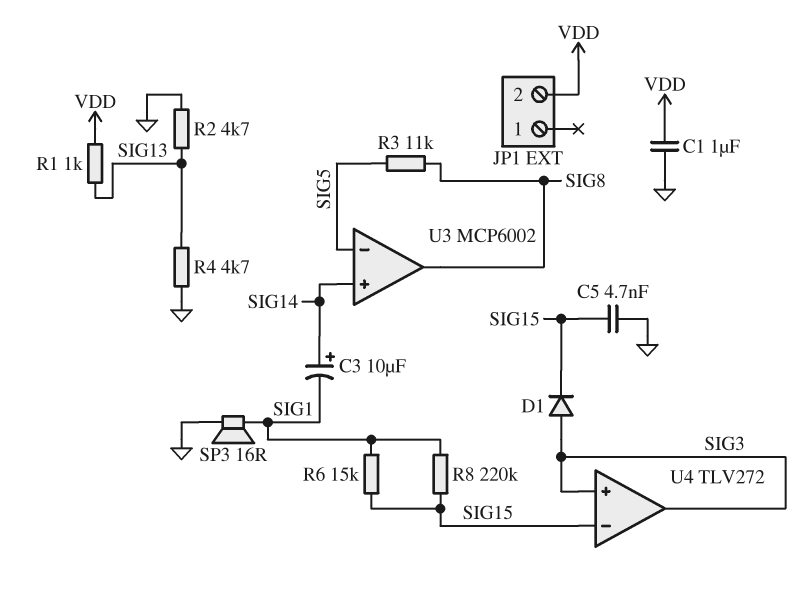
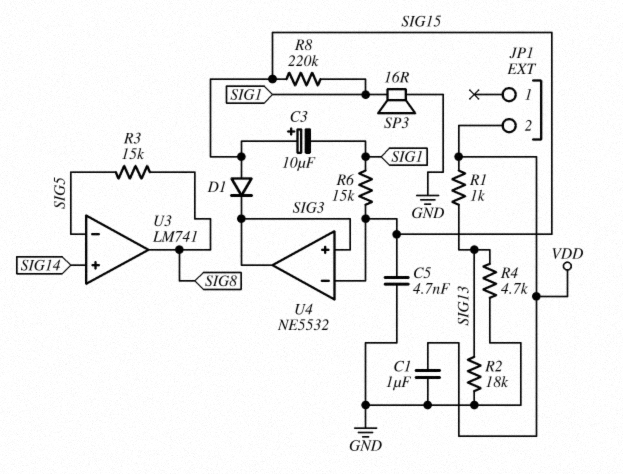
C3: 10uF (plus SIG14, minus SIG1) -> 10uF (plus SIG15, minus SIG1)
D1: diode (A SIG3, K SIG15) -> diode (A SIG15, K SIG3)
R2: 4.7k (GND, SIG13) -> 18k (GND, SIG13)
R3: 11k (SIG5, SIG8) -> 15k (SIG5, SIG8)
U3: MCP6002 -> LM741
U4: TLV272 -> NE5532

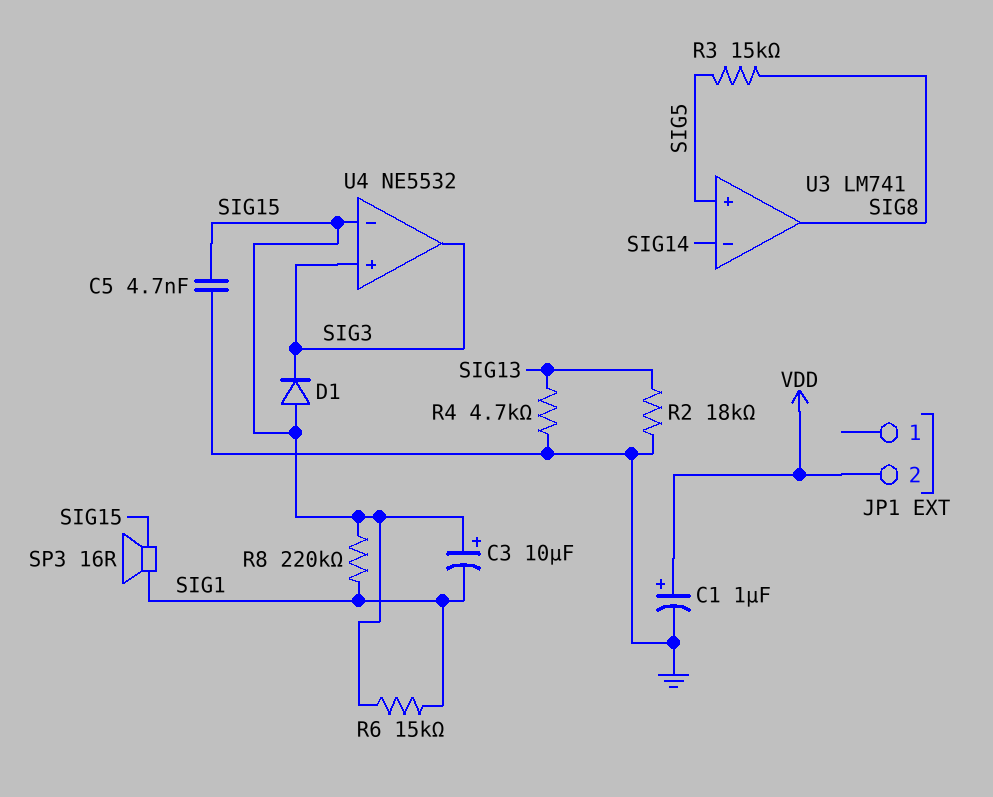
C1: 1uF (GND, VDD) -> 1uF (plus VDD, minus GND)
R1: 1k (SIG13, VDD) -> none
SP3: speaker 16R (GND, SIG1) -> speaker 16R (SIG1, SIG15)
U3 pin in+: SIG14 -> SIG5
U3 pin in-: SIG5 -> SIG14

